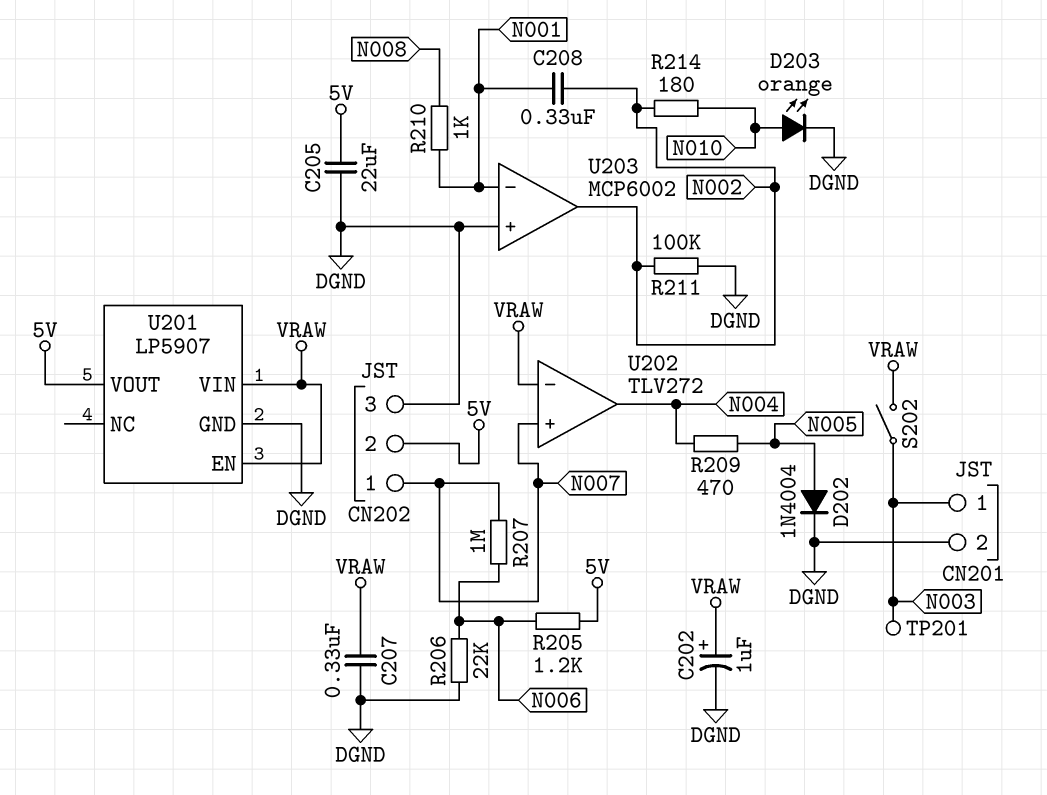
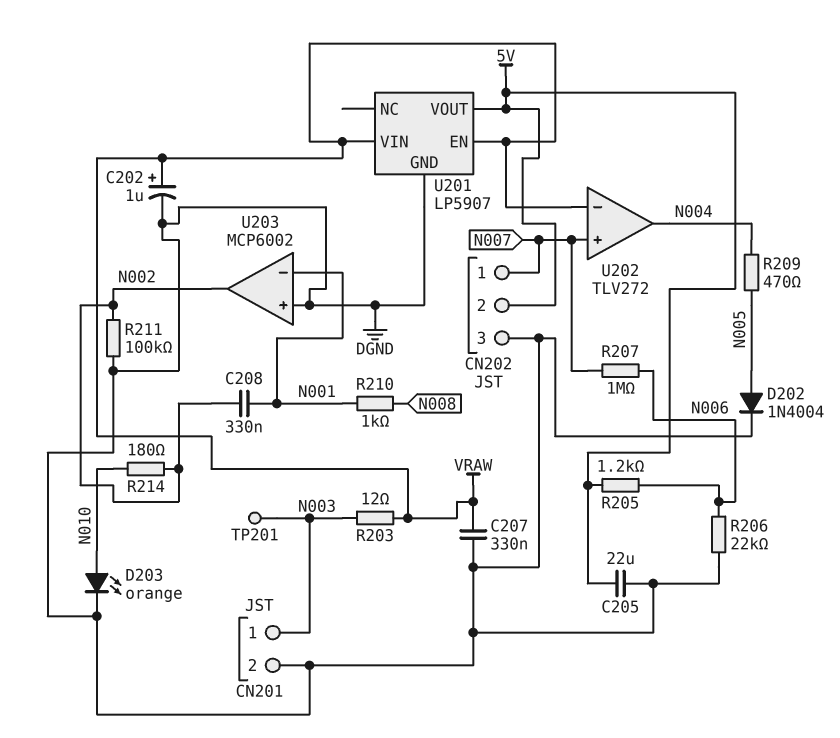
R203: none -> 12 (N003, VRAW)
S202: switch (N003, VRAW) -> none

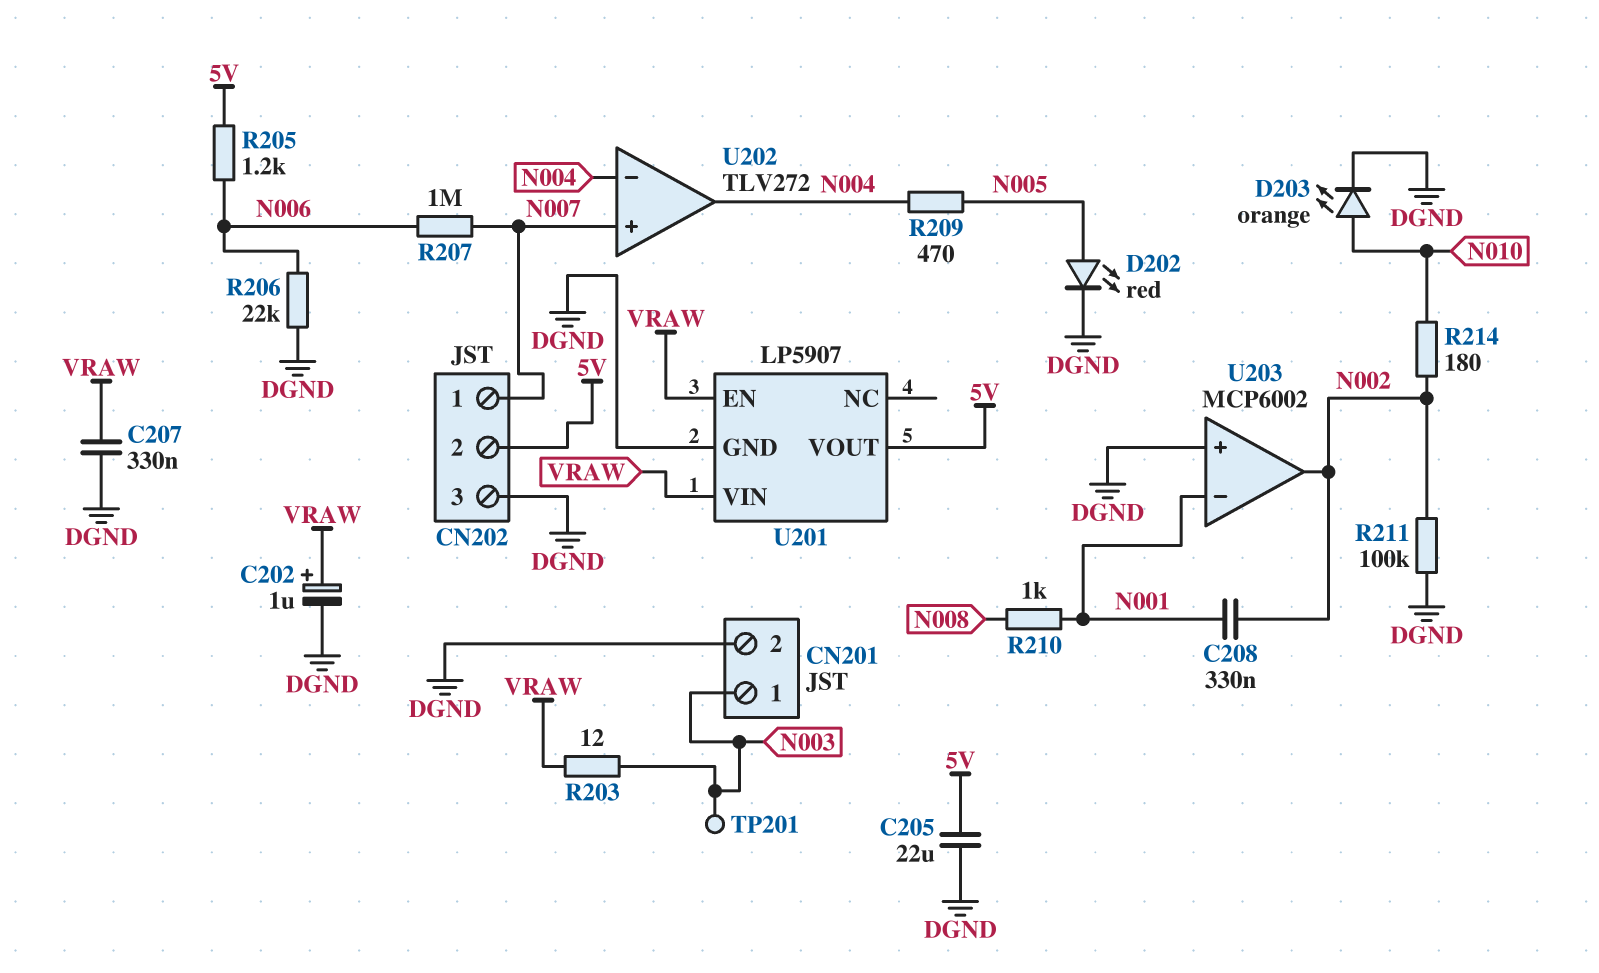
D202: diode 1N4004 (A N005, K DGND) -> LED red (A N005, K DGND)
U202 pin in-: VRAW -> N004

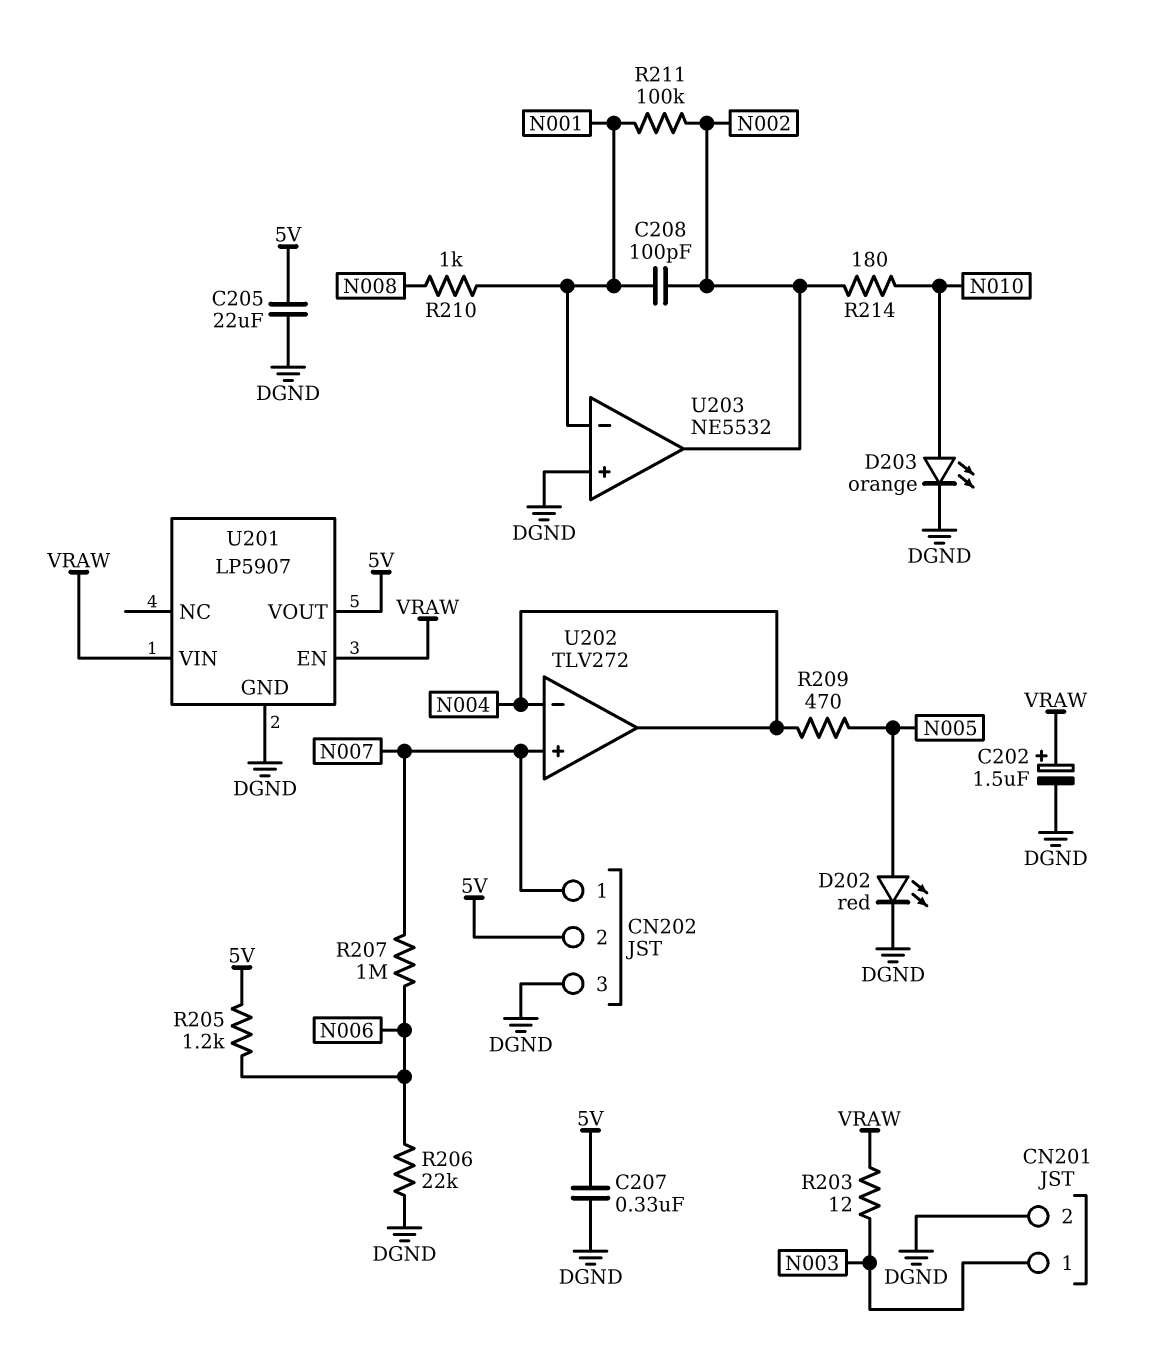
C202: 1uF (plus VRAW, minus DGND) -> 1.5uF (plus VRAW, minus DGND)
C207: 330nF (DGND, VRAW) -> 330nF (5V, DGND)
C208: 330nF (N001, N002) -> 100pF (N001, N002)
R211: 100k (DGND, N002) -> 100k (N001, N002)
TP201: test point (N003) -> none
U203: MCP6002 -> NE5532

